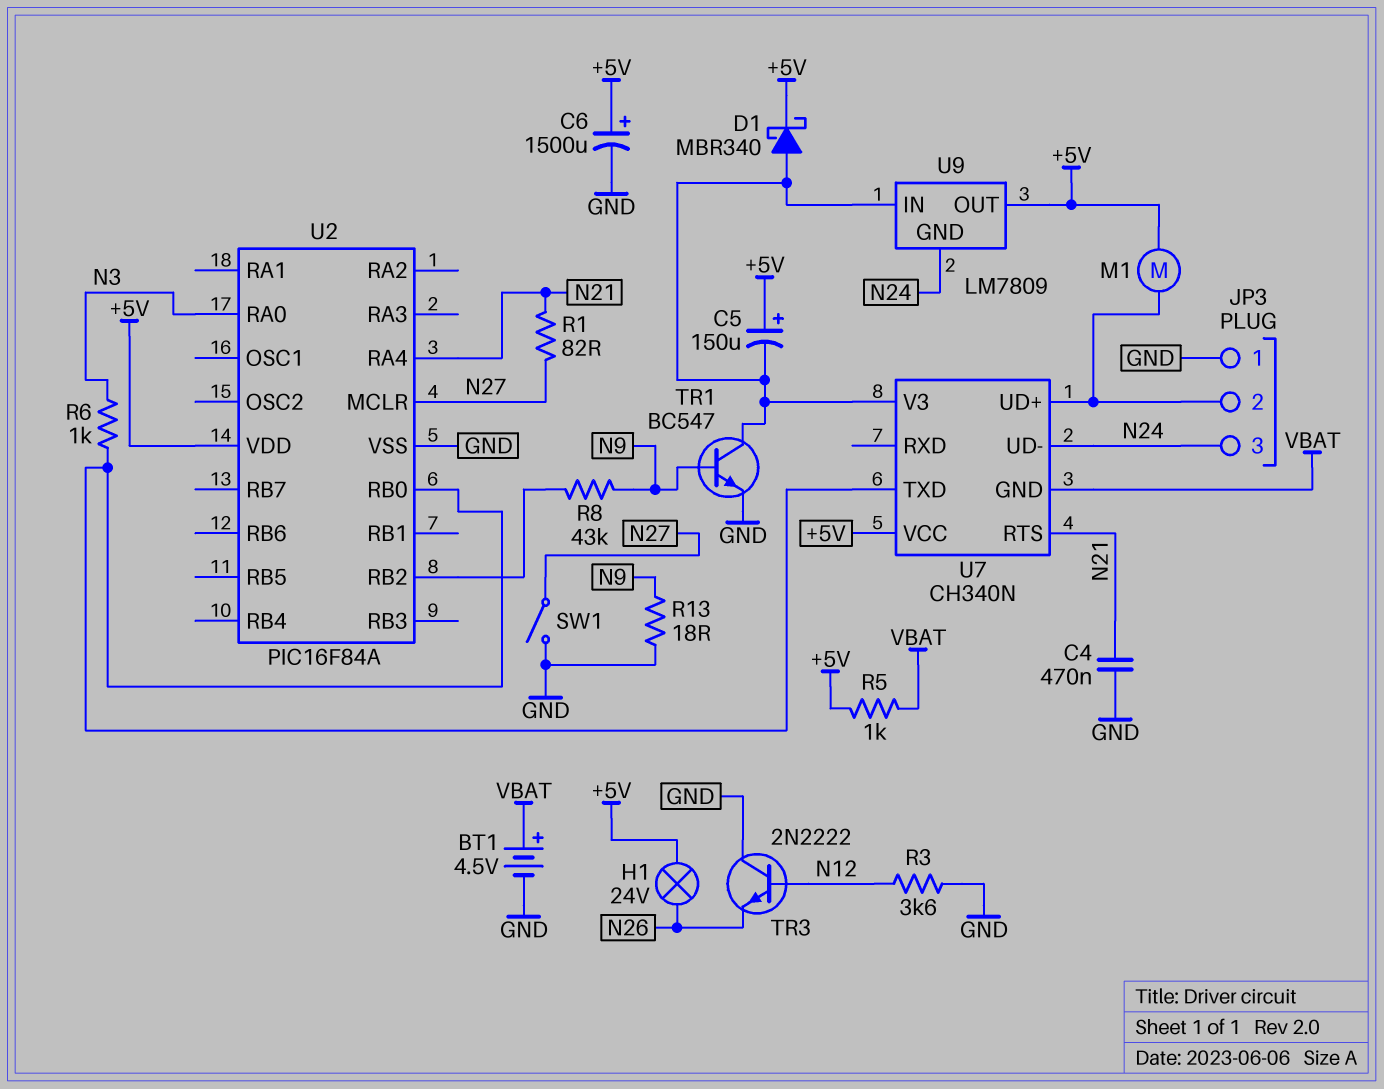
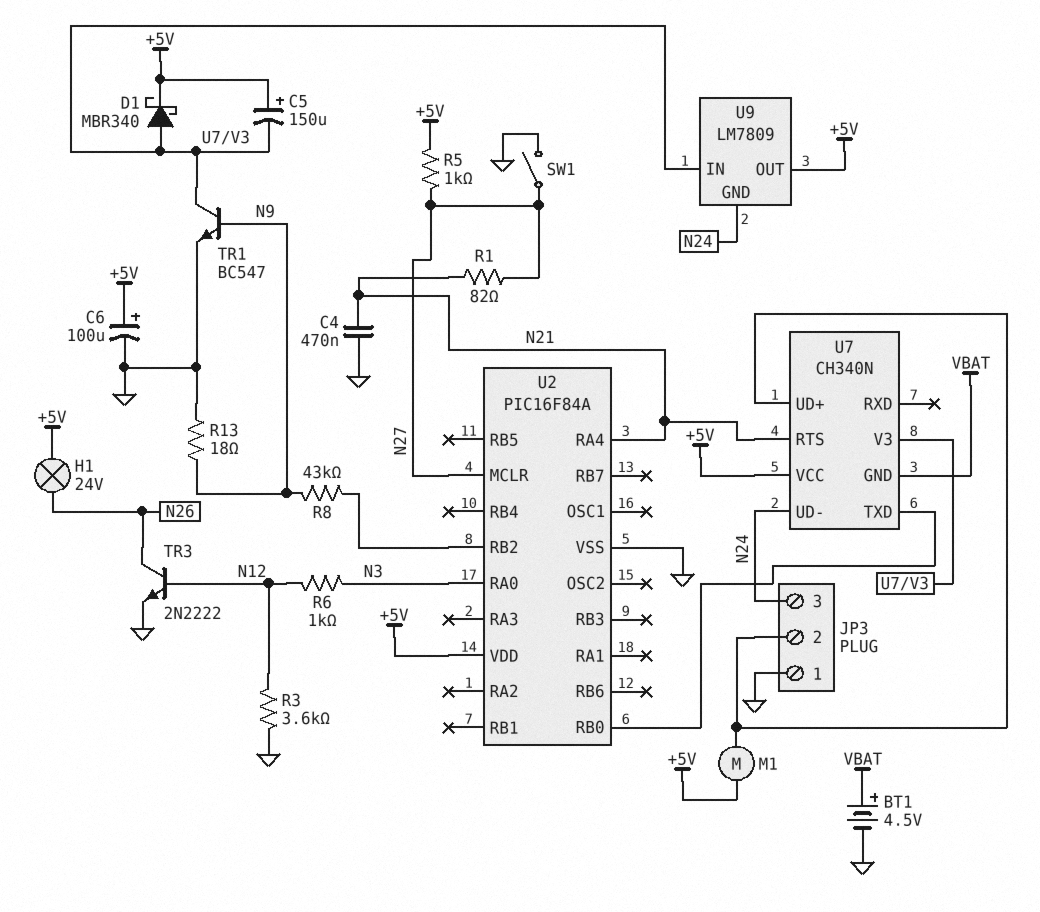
C6: 1500uF (plus +5V, minus GND) -> 100uF (plus +5V, minus GND)
R5: 1k (+5V, VBAT) -> 1k (+5V, N27)
R6: 1k (N3, U2/RB0) -> 1k (N3, N12)
TR3: NPN 2N2222 (B N12, C GND, E N26) -> NPN 2N2222 (B N12, C N26, E GND)

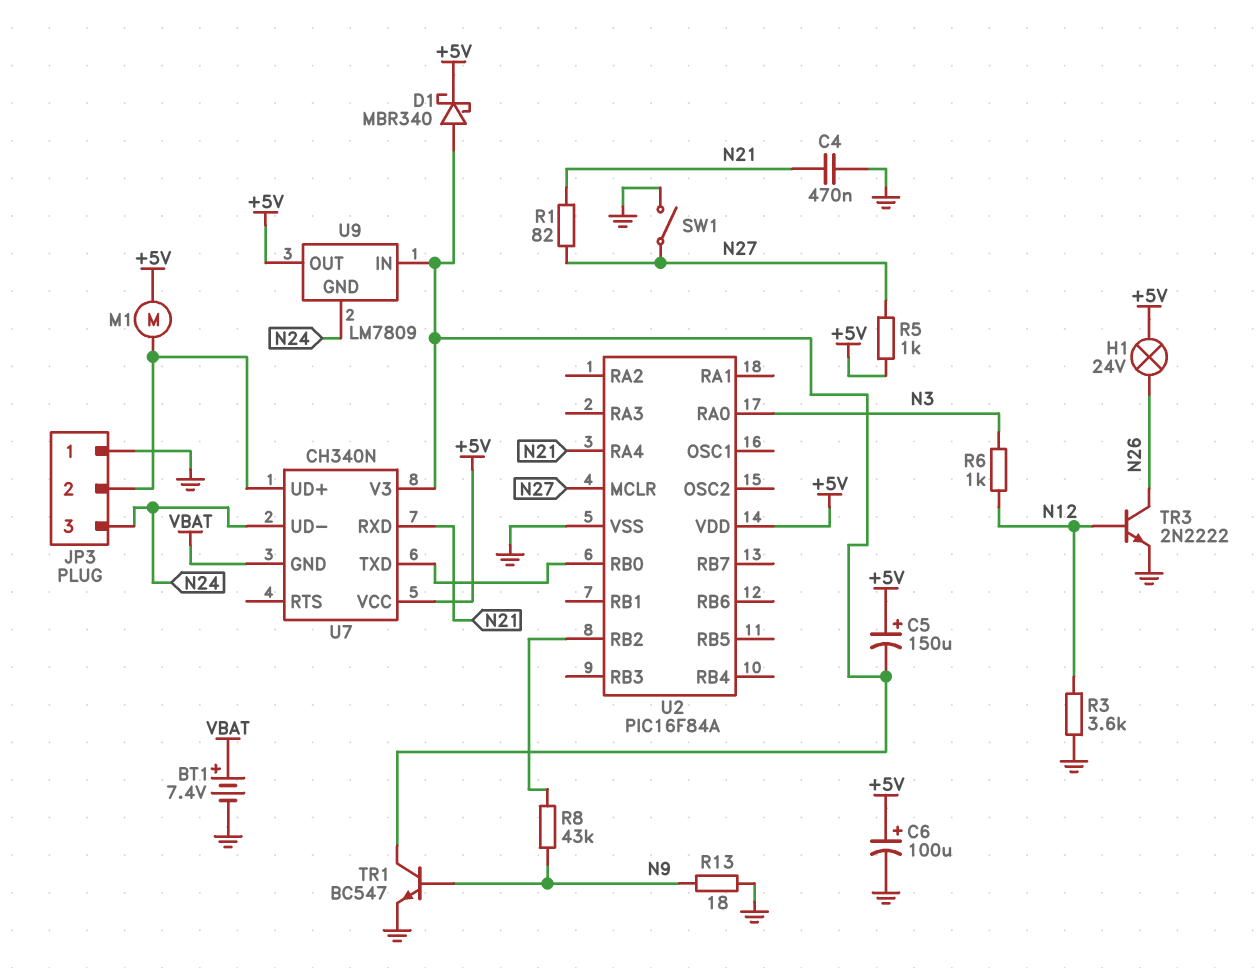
BT1: 4.5V (plus VBAT, minus GND) -> 7.4V (plus VBAT, minus GND)
U7 pin RTS: N21 -> none
U7 pin RXD: none -> N21

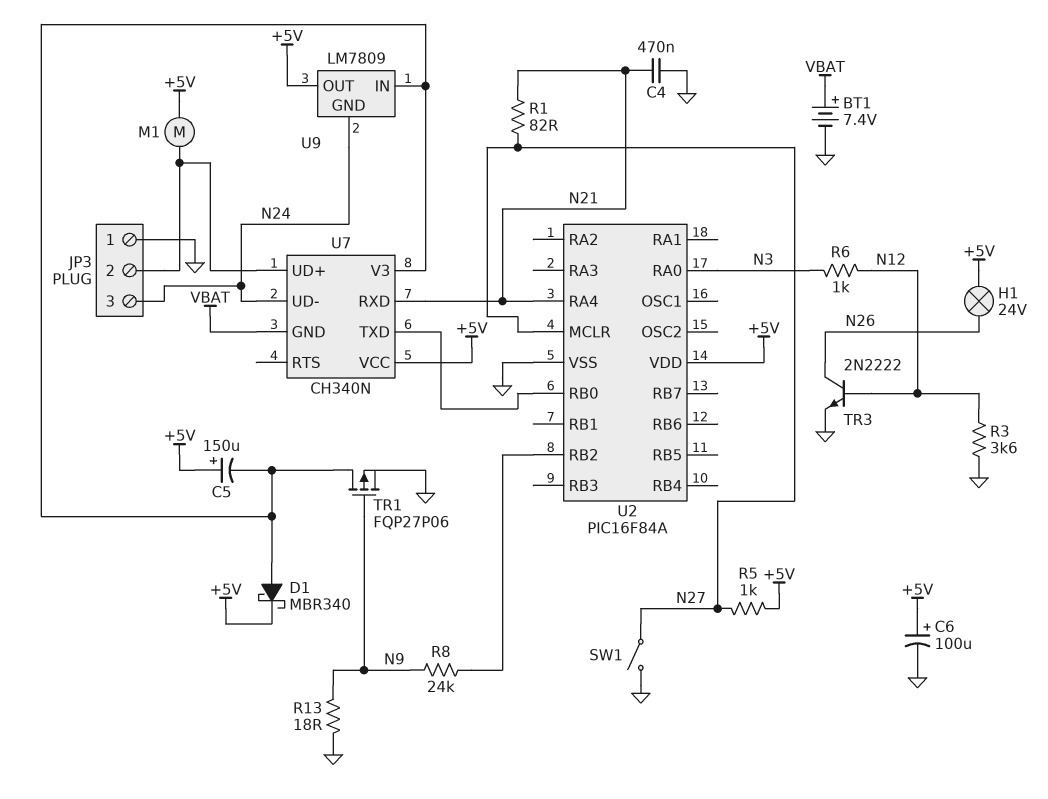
R8: 43k (N9, U2/RB2) -> 24k (N9, U2/RB2)
TR1: NPN BC547 (B N9, C U7/V3, E GND) -> PMOS FQP27P06 (G N9, D U7/V3, S GND)

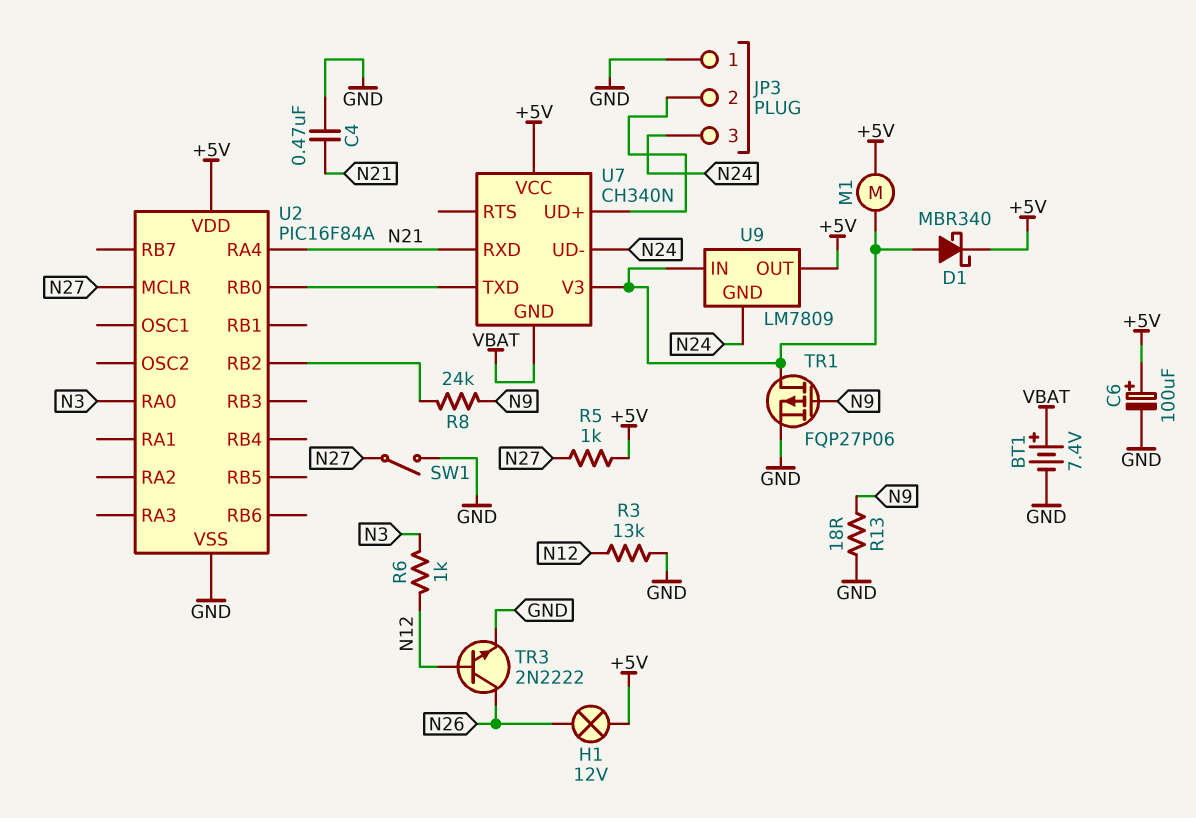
C5: 150uF (plus +5V, minus U7/V3) -> none
H1: lamp 24V (+5V, N26) -> lamp 12V (+5V, N26)
M1: motor (+5V, JP3/2) -> motor (+5V, U7/V3)
R1: 82 (N21, N27) -> none
R3: 3.6k (GND, N12) -> 13k (GND, N12)

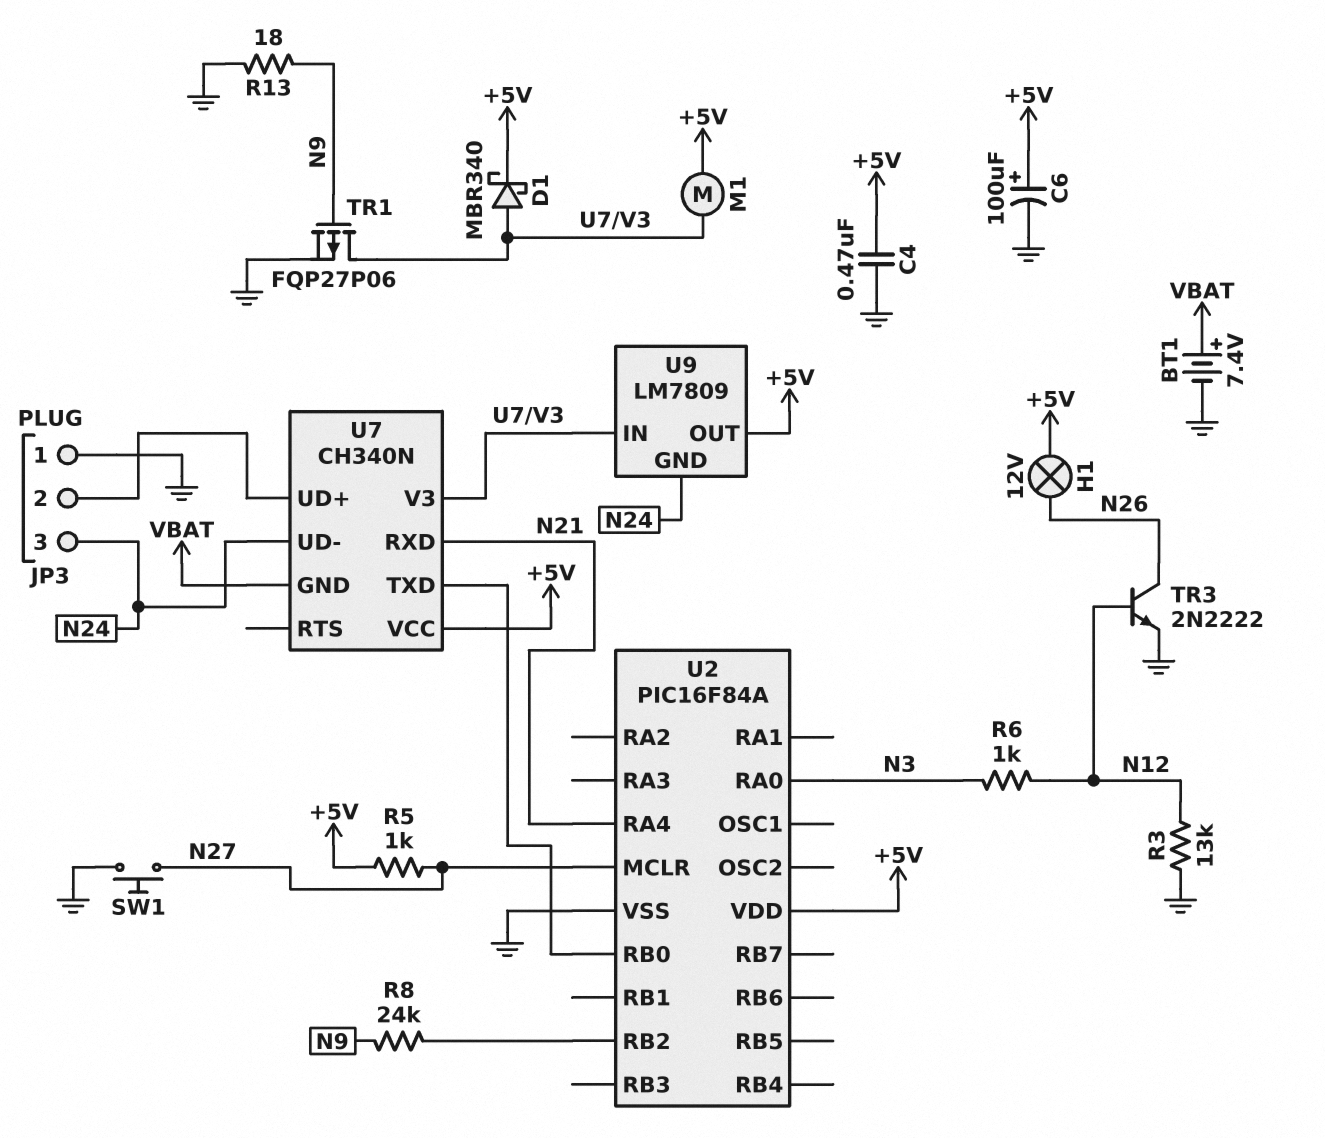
C4: 470nF (GND, N21) -> 470nF (+5V, GND)
SW1: switch (GND, N27) -> button (GND, N27)

